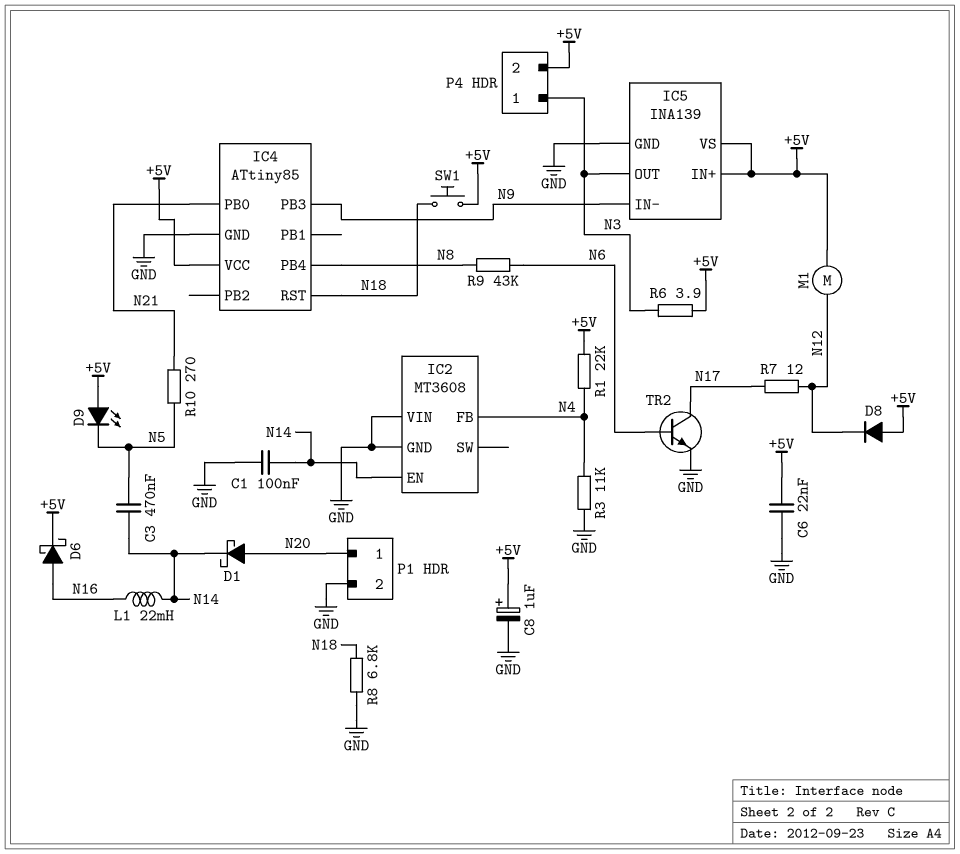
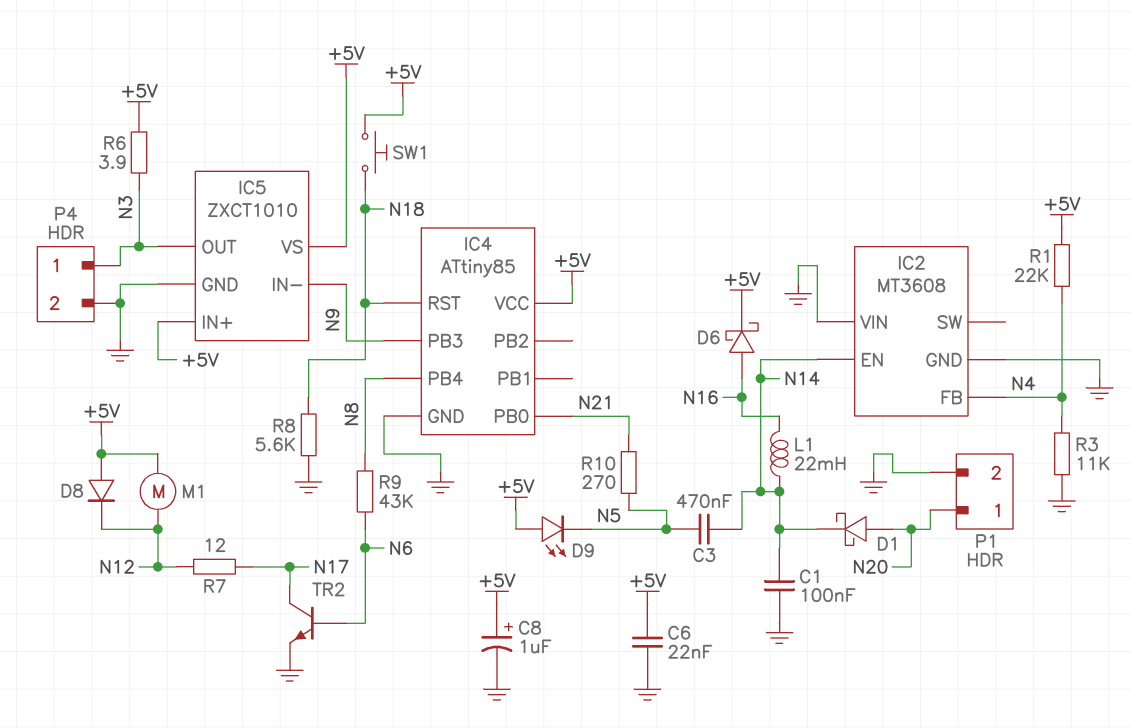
IC5: INA139 -> ZXCT1010
P4 pin 2: +5V -> GND
R8: 6.8k (GND, N18) -> 5.6k (GND, N18)

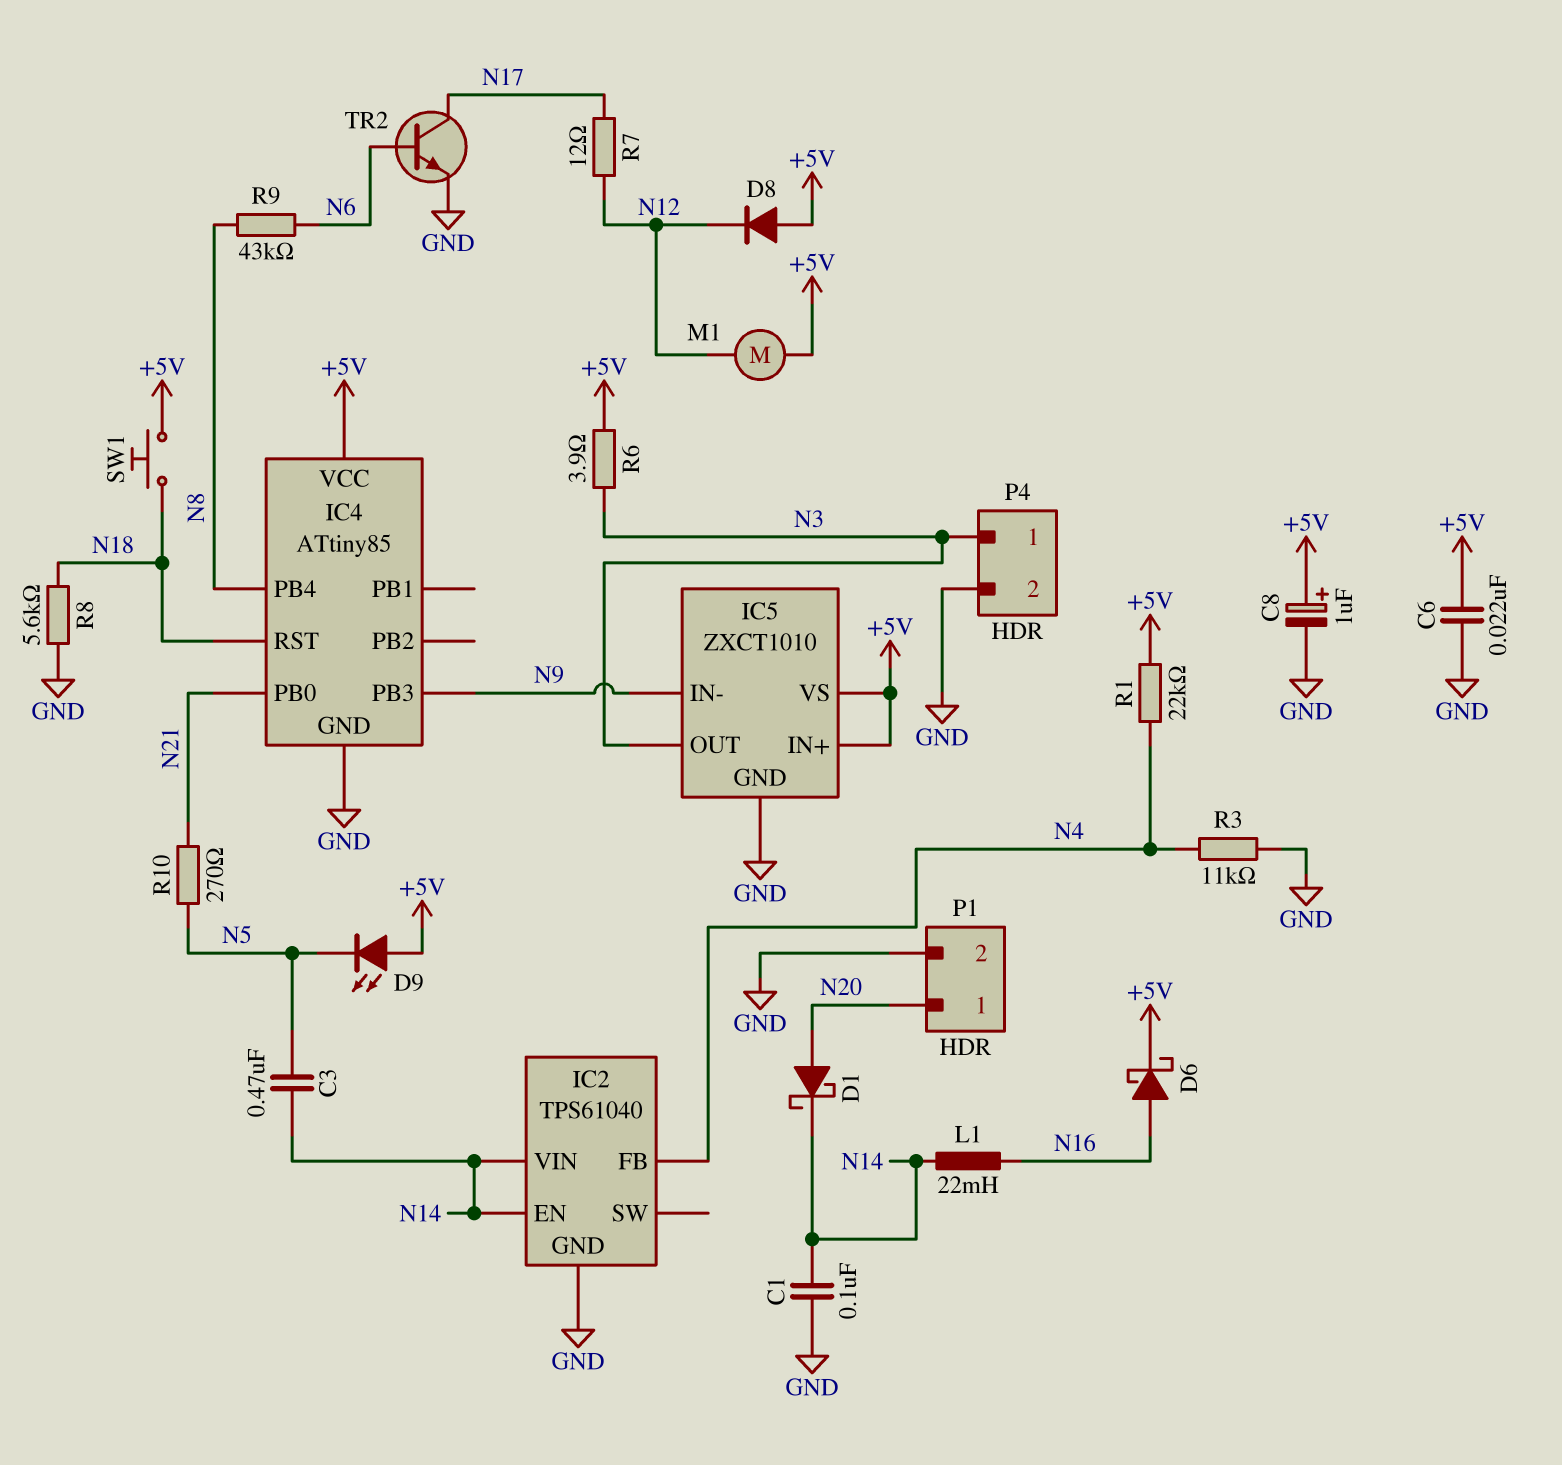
IC2: MT3608 -> TPS61040
IC2 pin VIN: GND -> N14

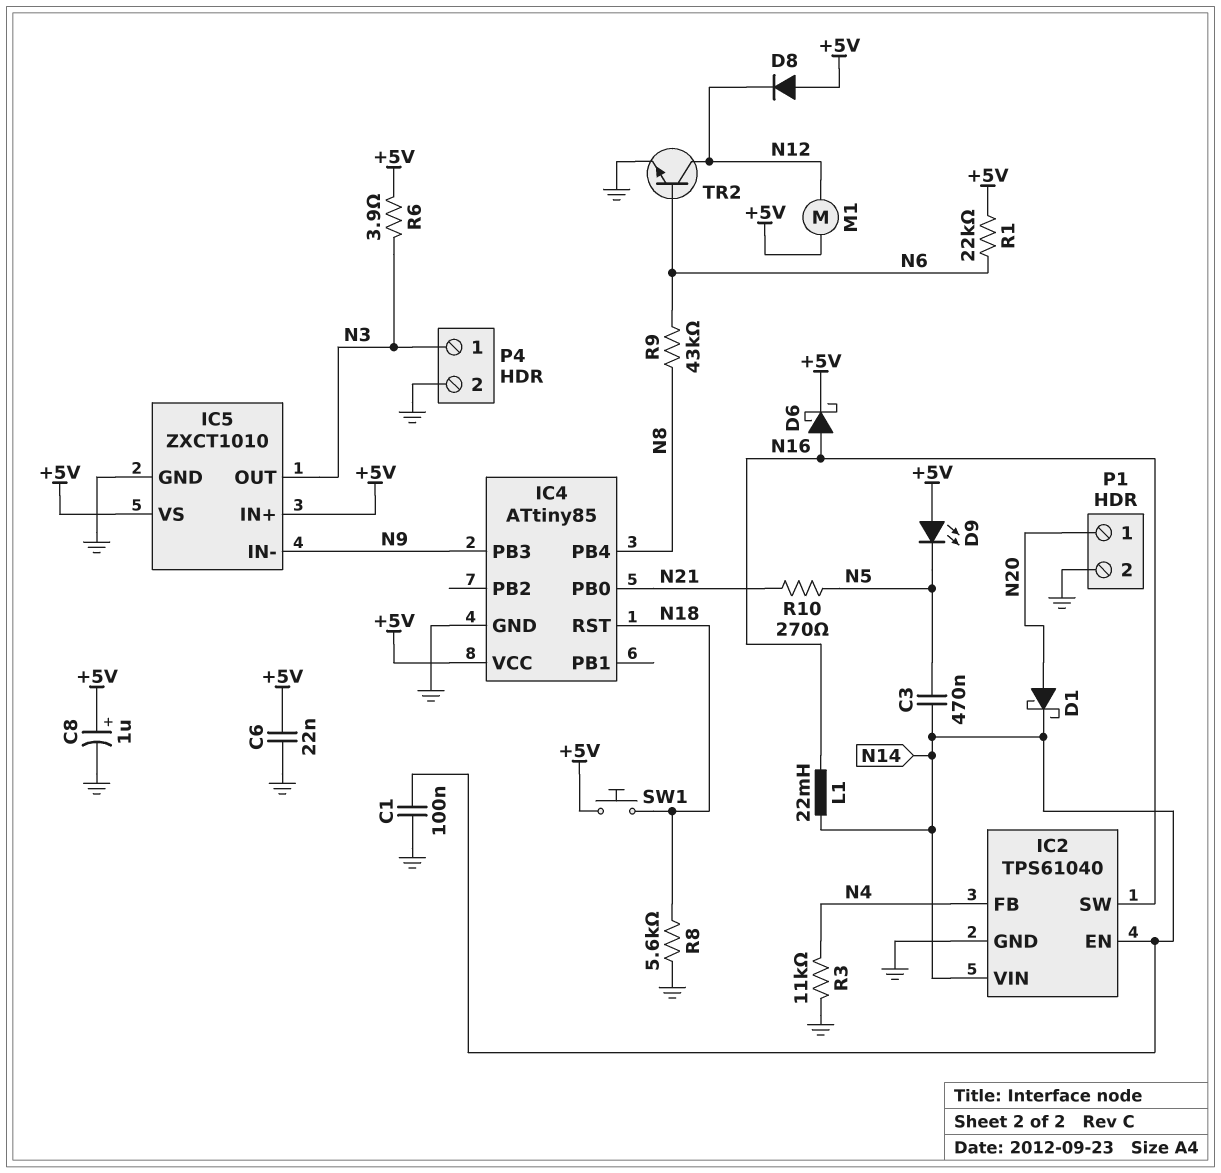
IC2 pin SW: none -> N16
R1: 22k (+5V, N4) -> 22k (+5V, N6)
R7: 12 (N12, N17) -> none
TR2: NPN (B N6, C N17, E GND) -> NPN (B N6, C N12, E GND)

